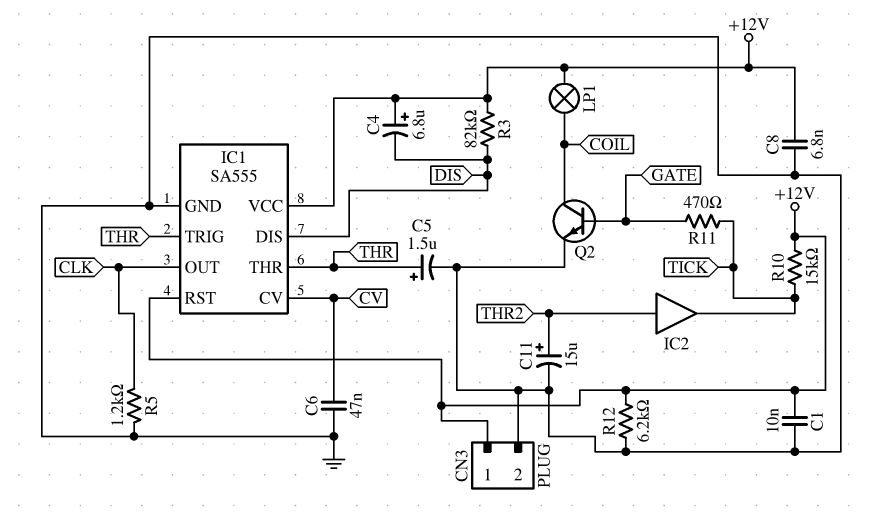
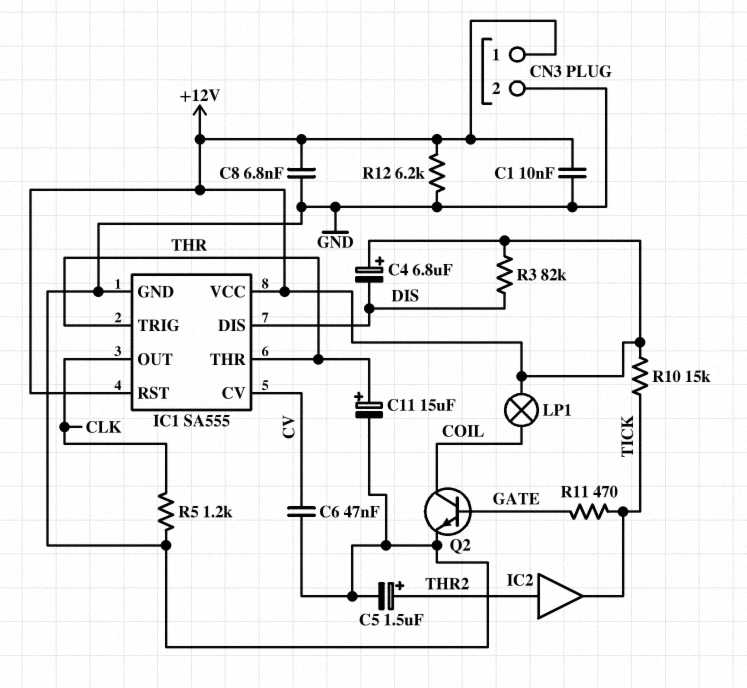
C5: 1.5uF (plus THR, minus GND) -> 1.5uF (plus THR2, minus GND)
C11: 15uF (plus THR2, minus GND) -> 15uF (plus THR, minus GND)

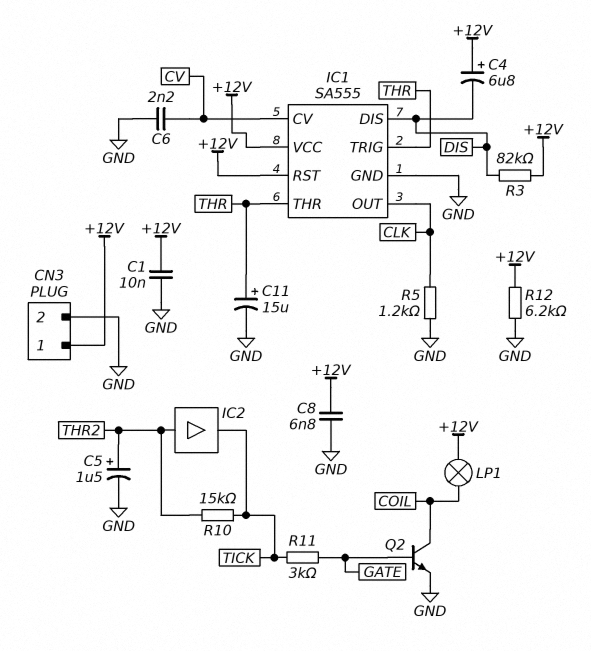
C6: 47nF (CV, GND) -> 2.2nF (CV, GND)
R10: 15k (+12V, TICK) -> 15k (THR2, TICK)
R11: 470 (GATE, TICK) -> 3k (GATE, TICK)

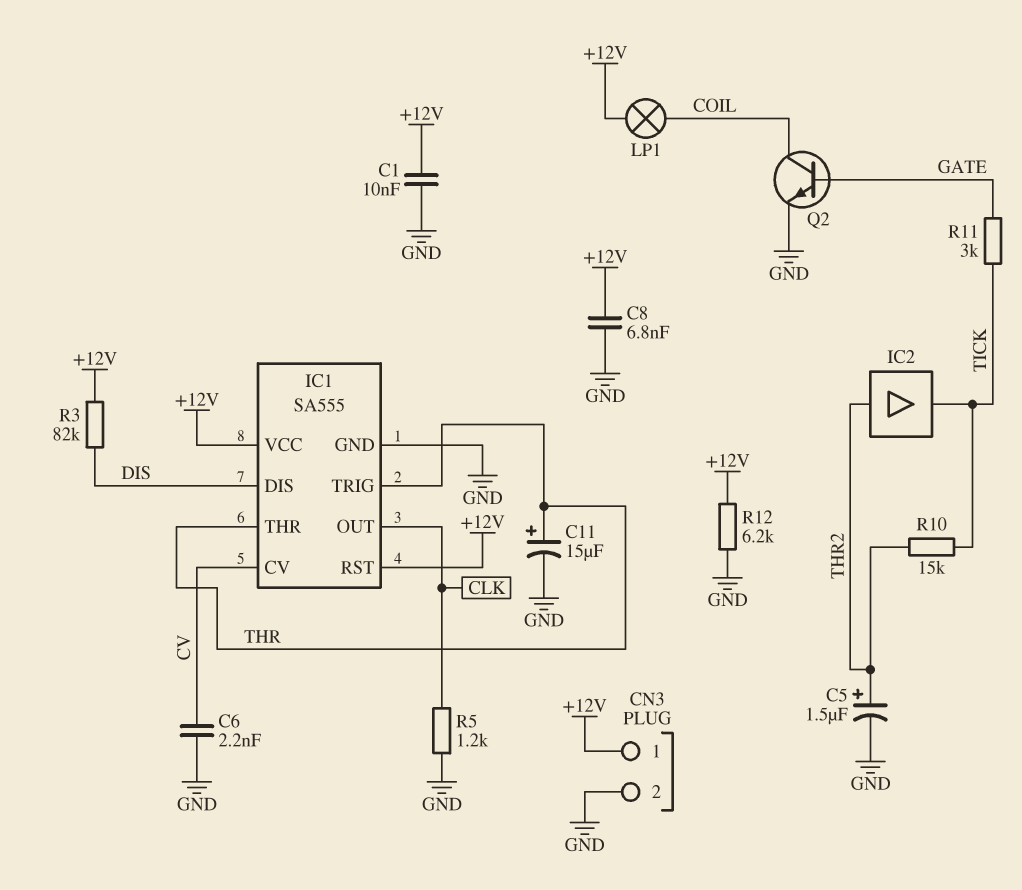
C4: 6.8uF (plus +12V, minus DIS) -> none

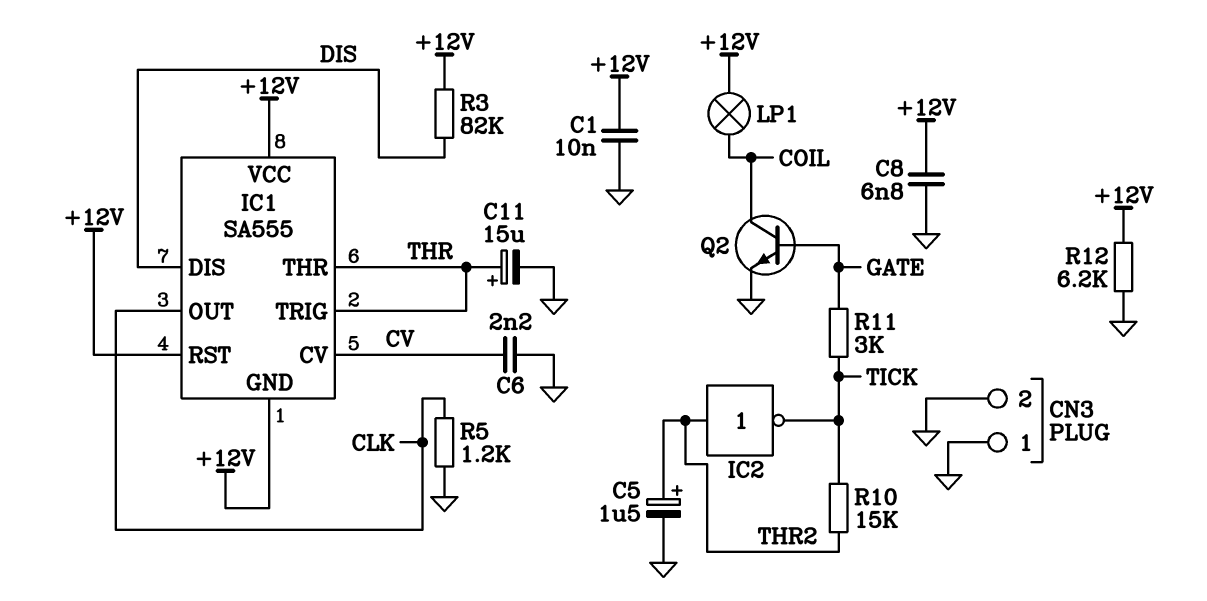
CN3 pin 1: +12V -> GND
IC1 pin GND: GND -> +12V
IC2: buffer (in THR2, out TICK) -> NOT (in THR2, out TICK)

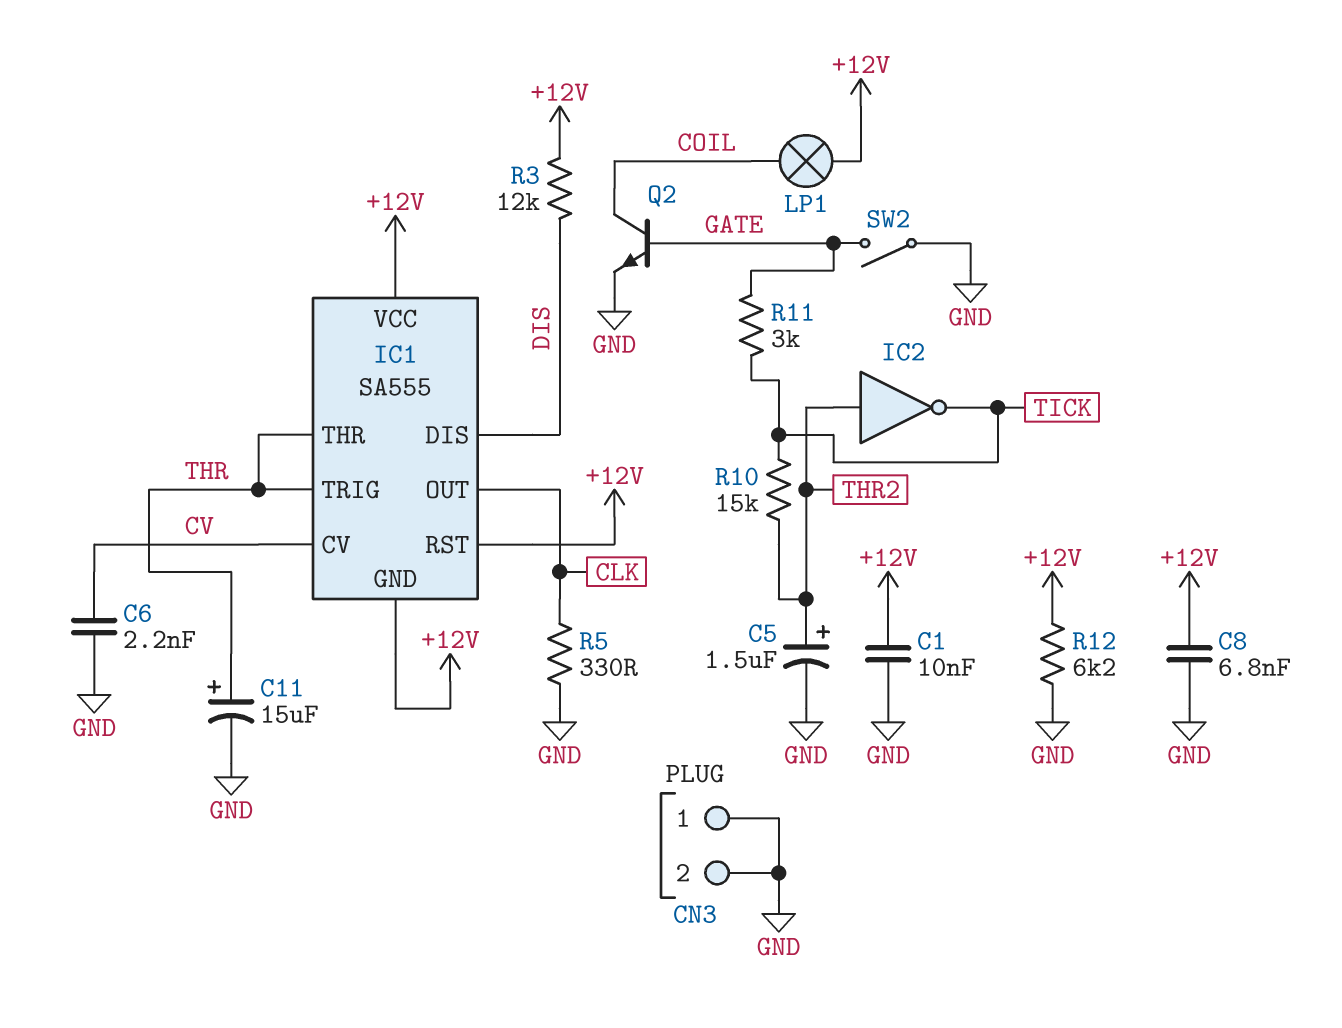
R3: 82k (+12V, DIS) -> 12k (+12V, DIS)
R5: 1.2k (CLK, GND) -> 330 (CLK, GND)
SW2: none -> switch (GATE, GND)

